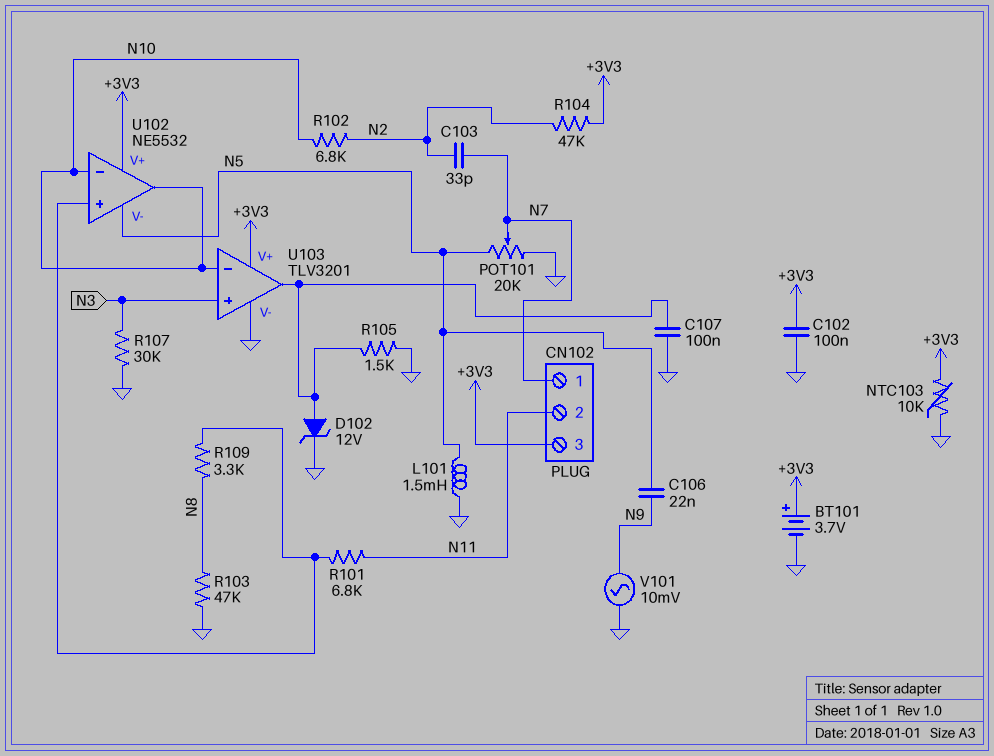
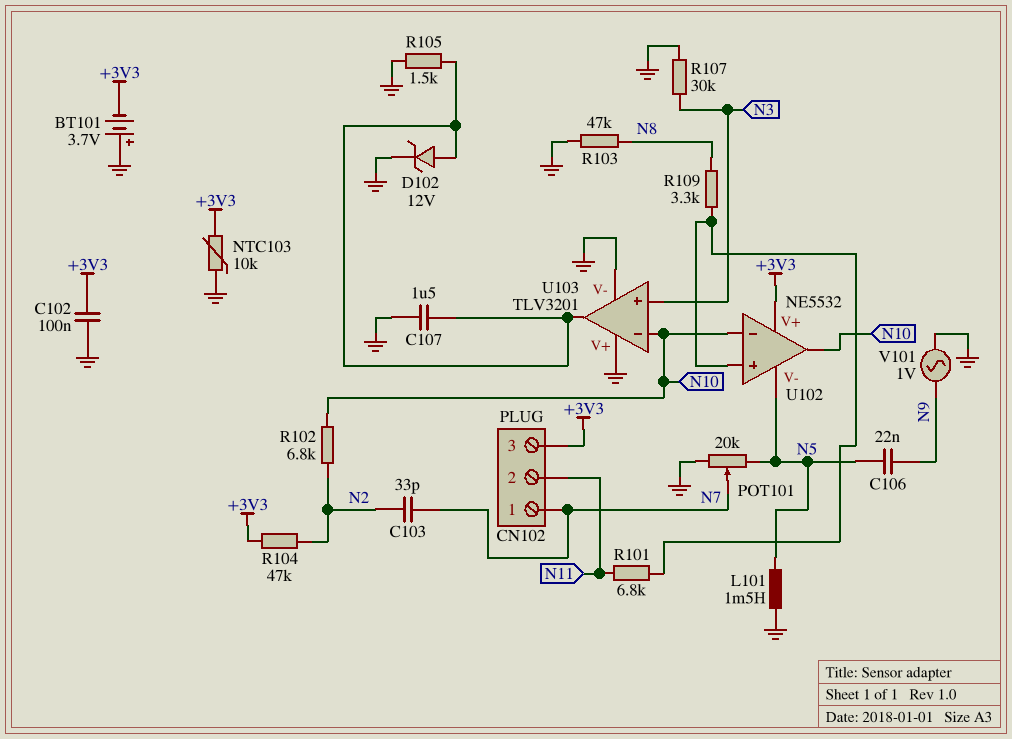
BT101: 3.7V (plus +3V3, minus GND) -> 3.7V (plus GND, minus +3V3)
C107: 100nF (GND, U103/out) -> 1.5uF (GND, U103/out)
U103 pin V+: +3V3 -> GND
V101: AC 10mV (GND, N9) -> AC 1V (GND, N9)

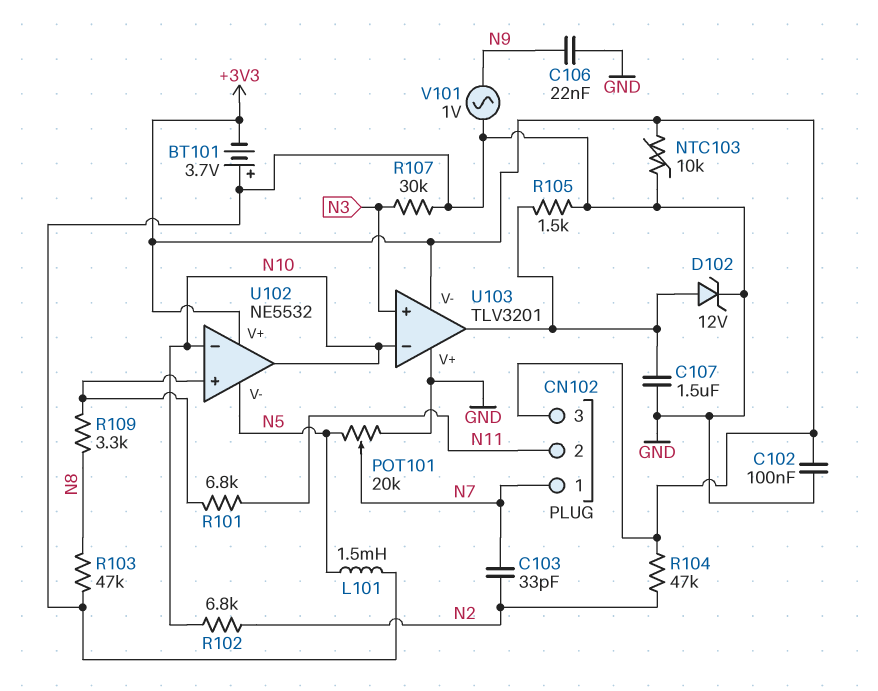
C106: 22nF (N5, N9) -> 22nF (GND, N9)
U103 pin V-: GND -> +3V3

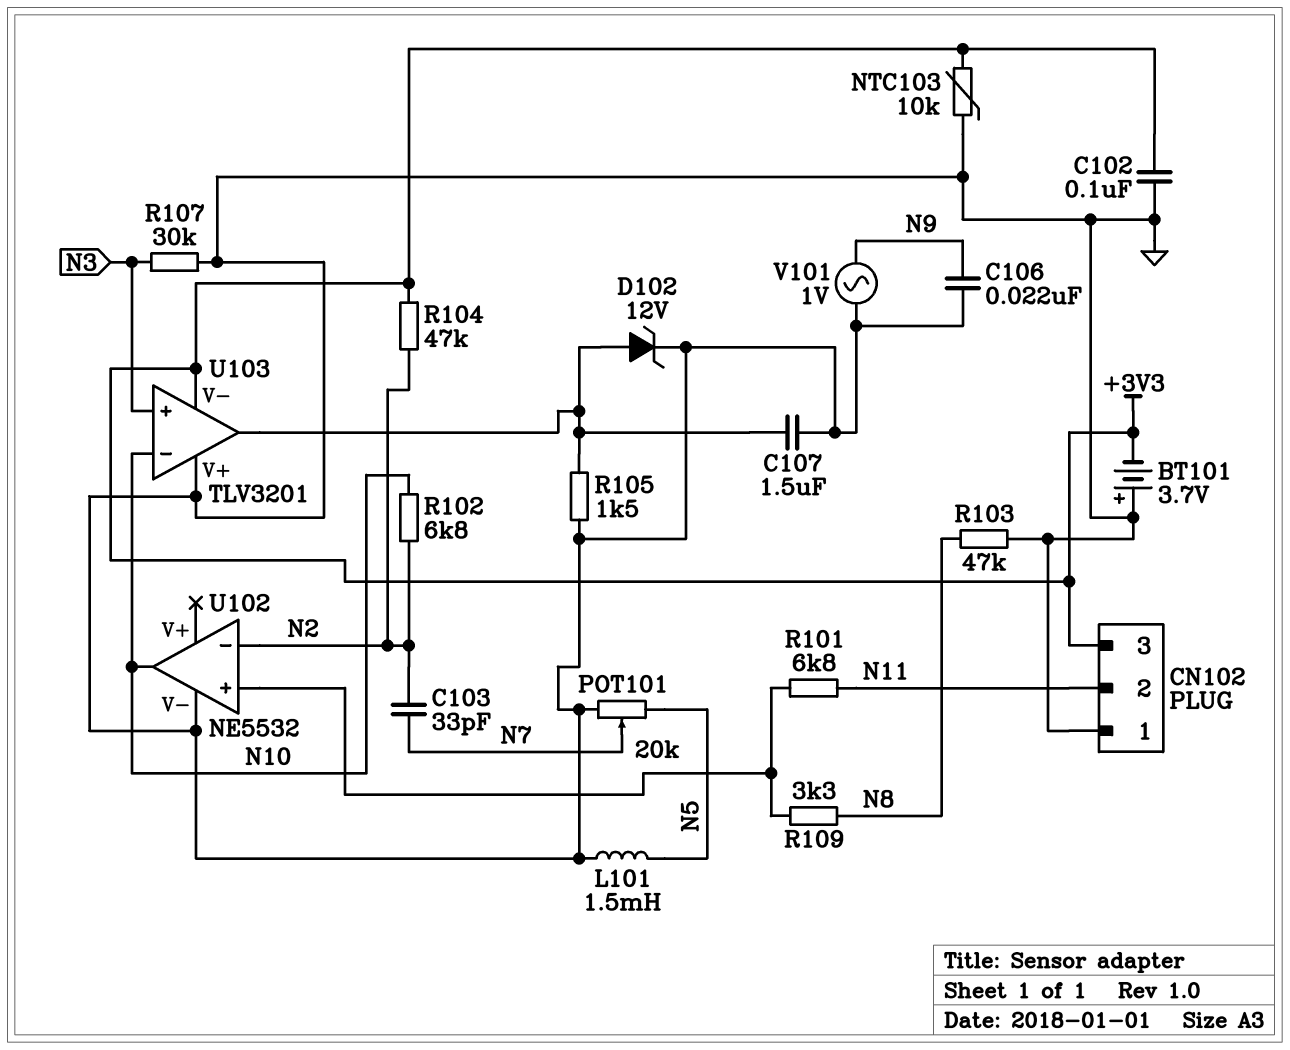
CN102 pin 1: N7 -> GND
U102 pin V+: +3V3 -> none
U102 pin V-: N5 -> GND
U102 pin in-: N10 -> N2

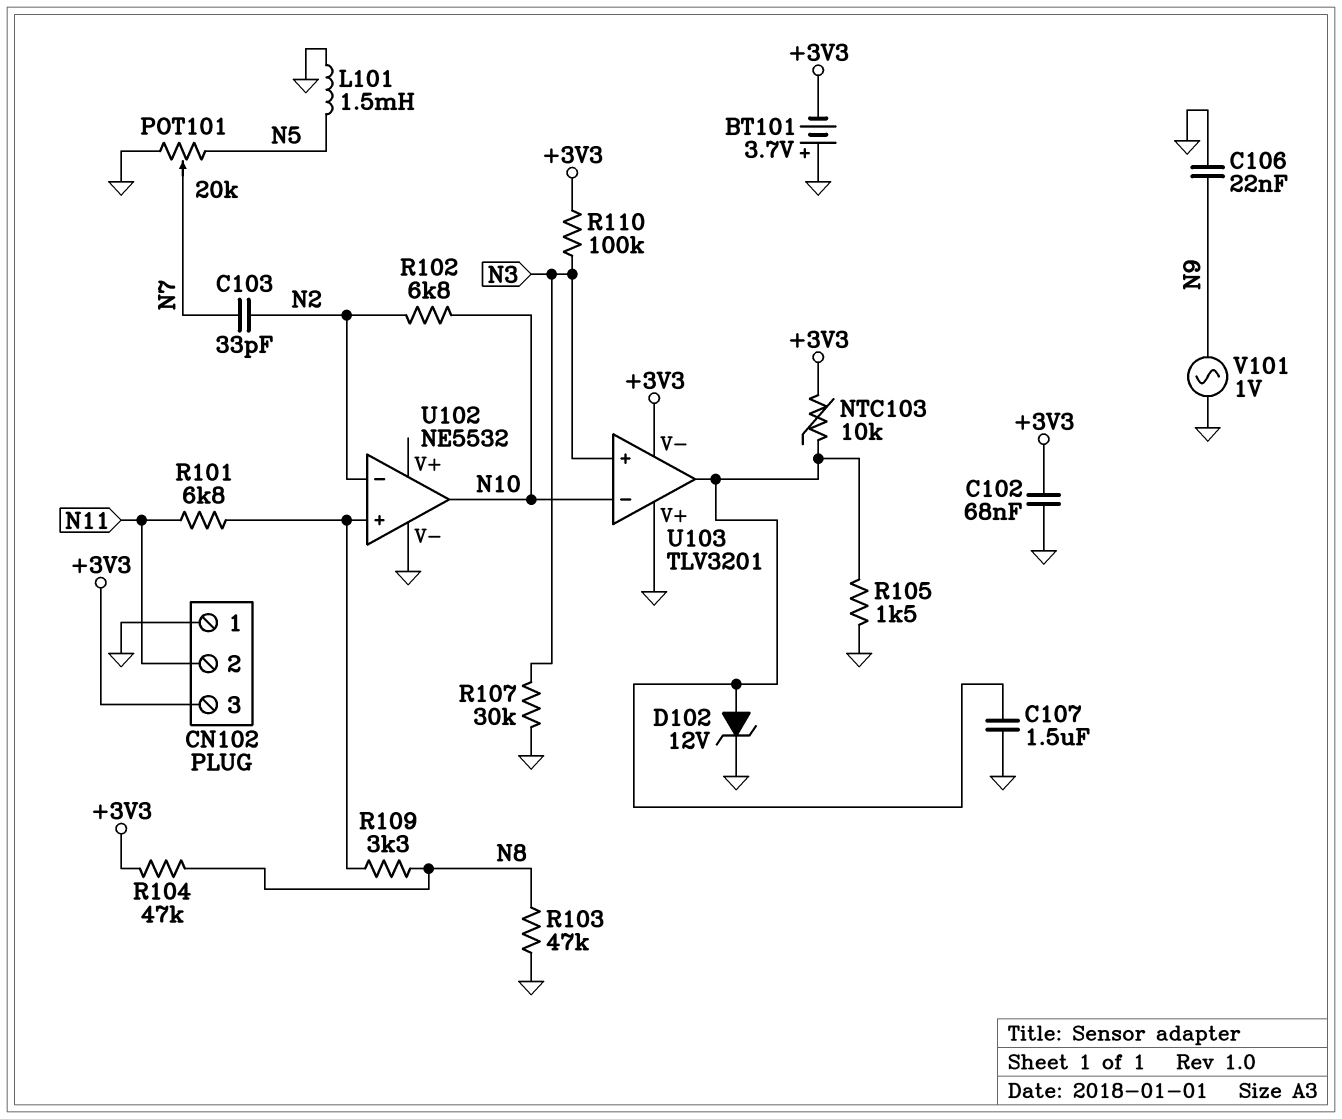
C102: 100nF (+3V3, GND) -> 68nF (+3V3, GND)
NTC103: 10k (+3V3, GND) -> 10k (+3V3, U103/out)
R104: 47k (+3V3, N2) -> 47k (+3V3, N8)
R110: none -> 100k (+3V3, N3)

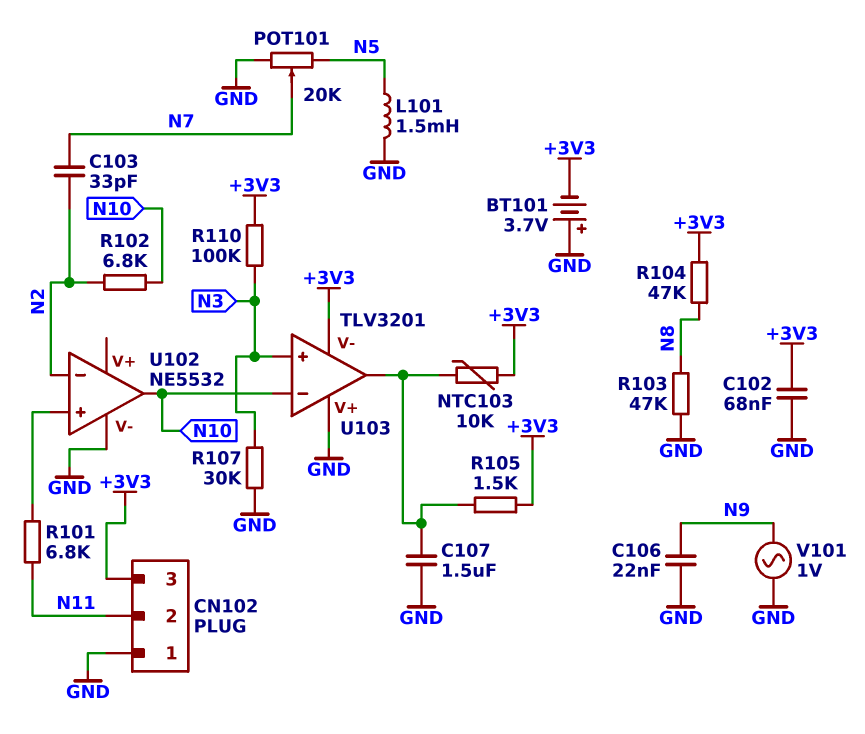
D102: zener 12V (A U103/out, K GND) -> none
R105: 1.5k (GND, U103/out) -> 1.5k (+3V3, U103/out)
R109: 3.3k (N8, U102/in+) -> none

